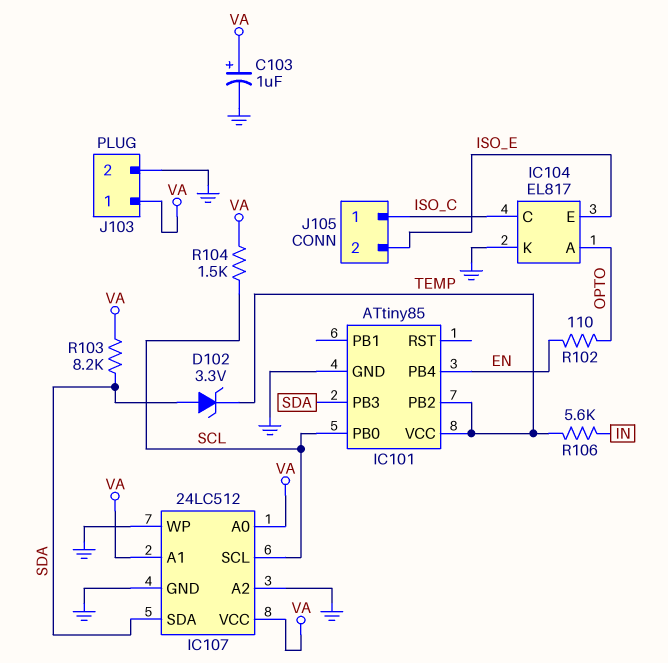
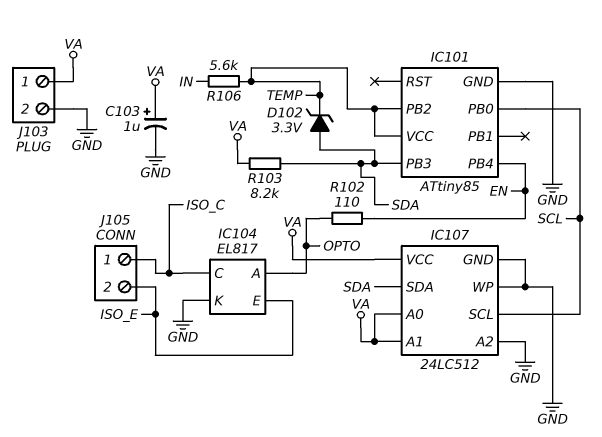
R104: 1.5k (SCL, VA) -> none

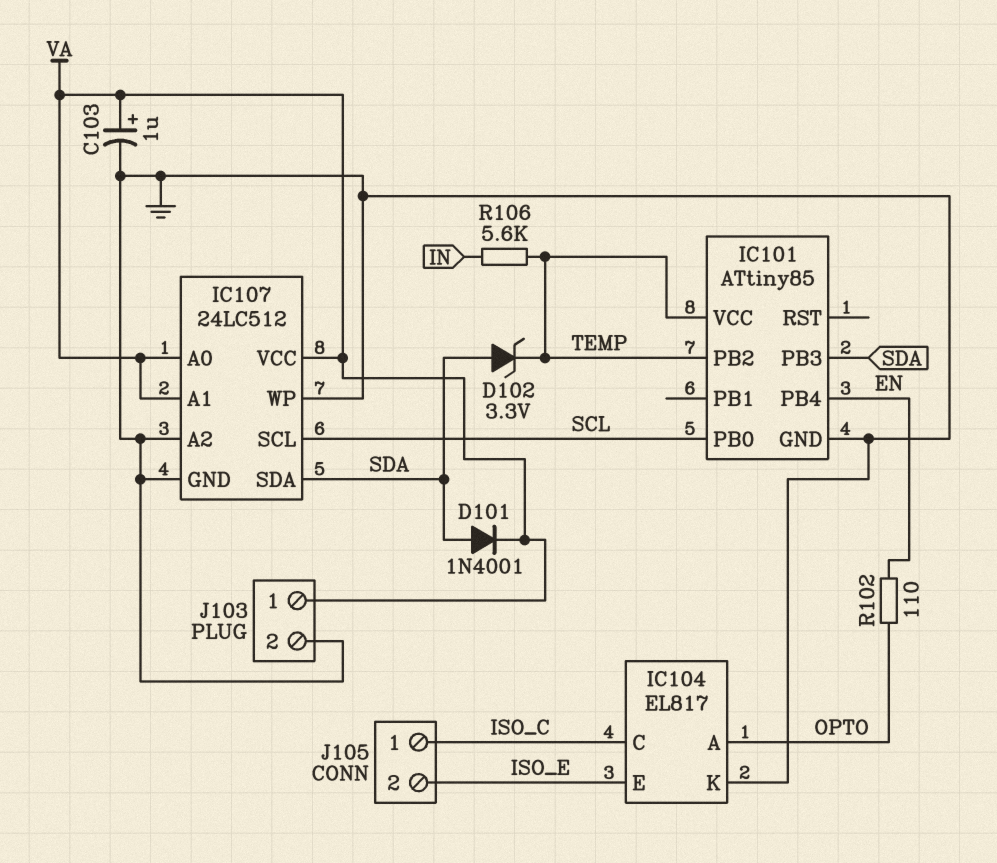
D101: none -> diode 1N4001 (A SDA, K VA)
R103: 8.2k (SDA, VA) -> none

